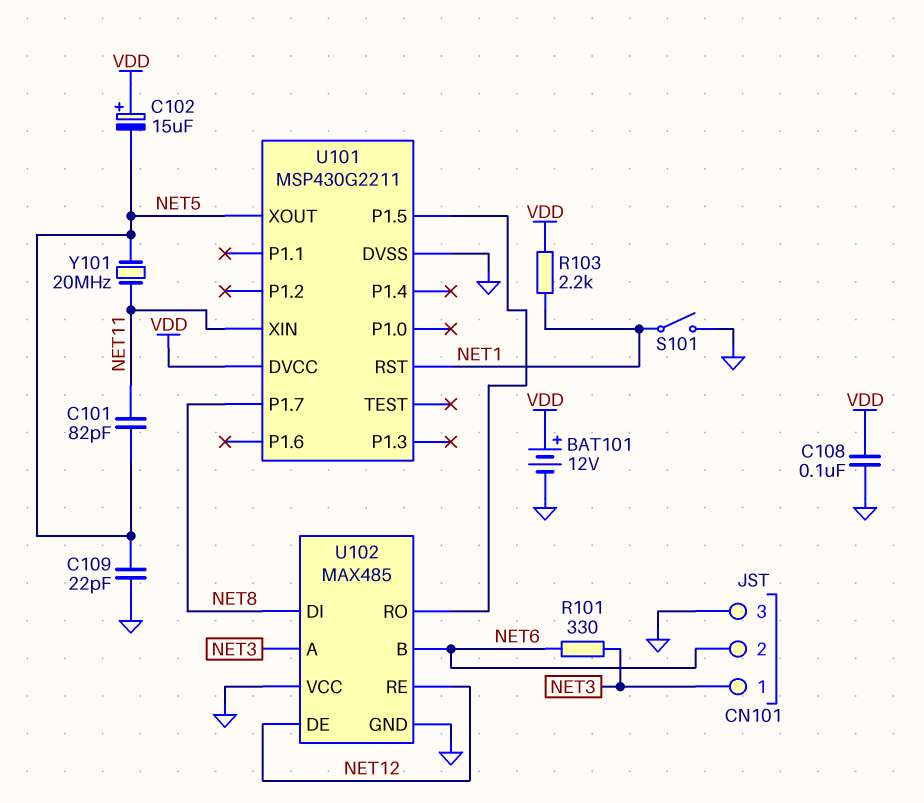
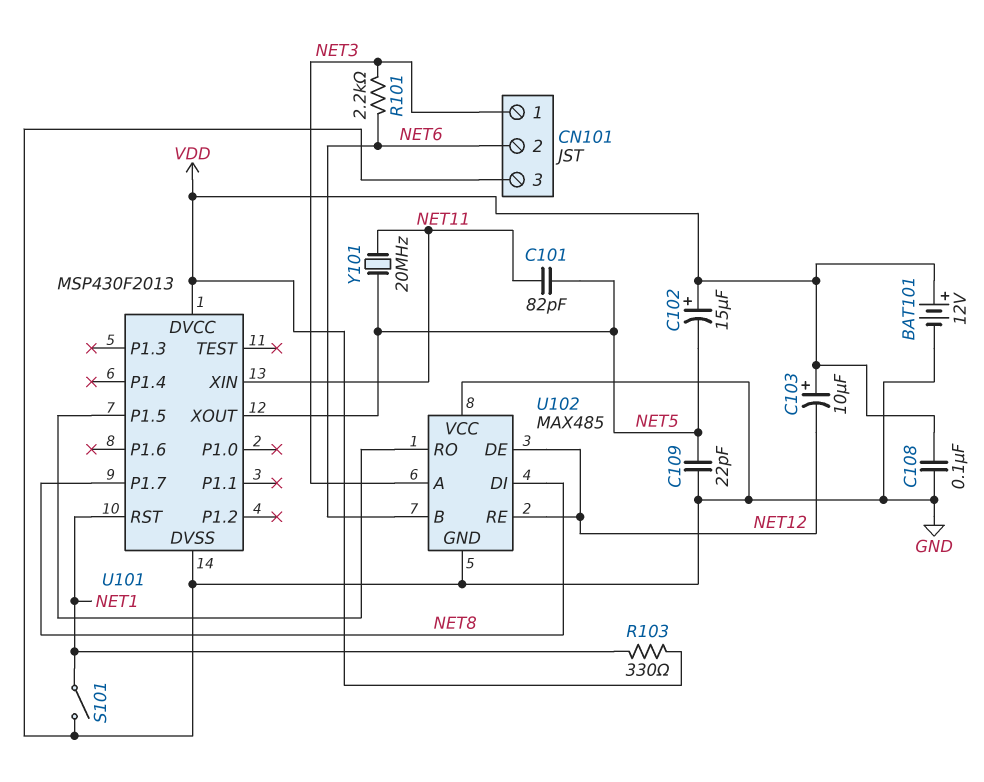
C103: none -> 10uF (plus VDD, minus NET12)
R101: 330 (NET3, NET6) -> 2.2k (NET3, NET6)
R103: 2.2k (NET1, VDD) -> 330 (NET1, VDD)
U101: MSP430G2211 -> MSP430F2013

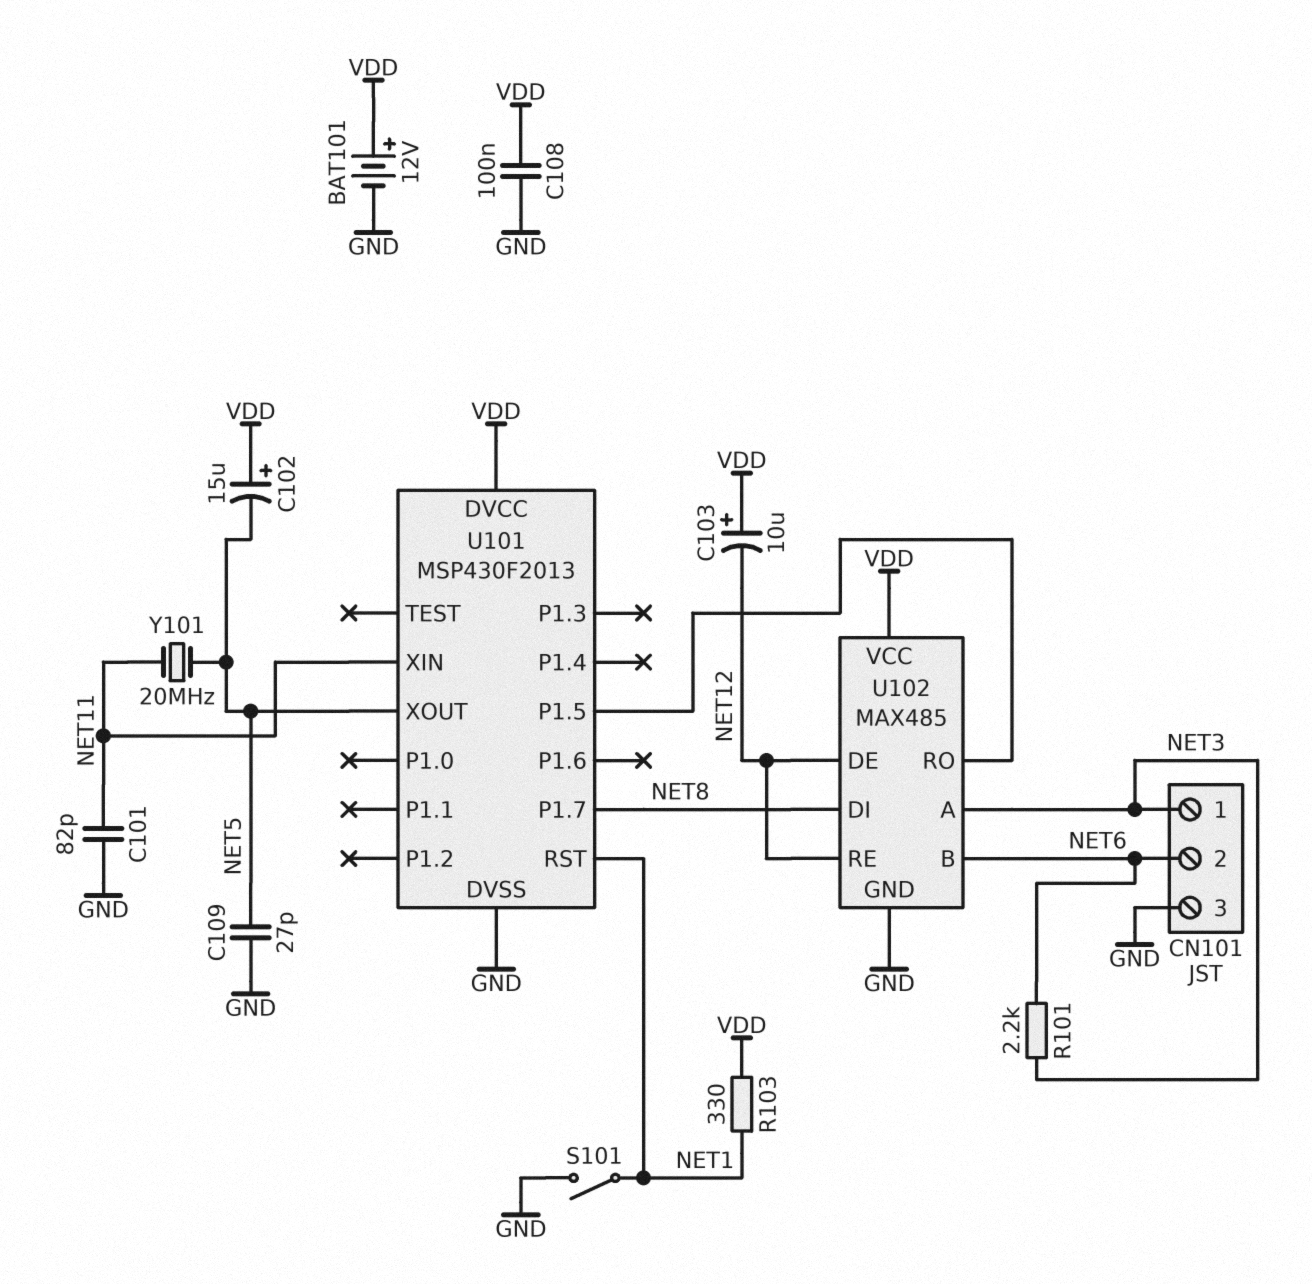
C101: 82pF (NET5, NET11) -> 82pF (GND, NET11)
C109: 22pF (GND, NET5) -> 27pF (GND, NET5)
U102 pin VCC: GND -> VDD

